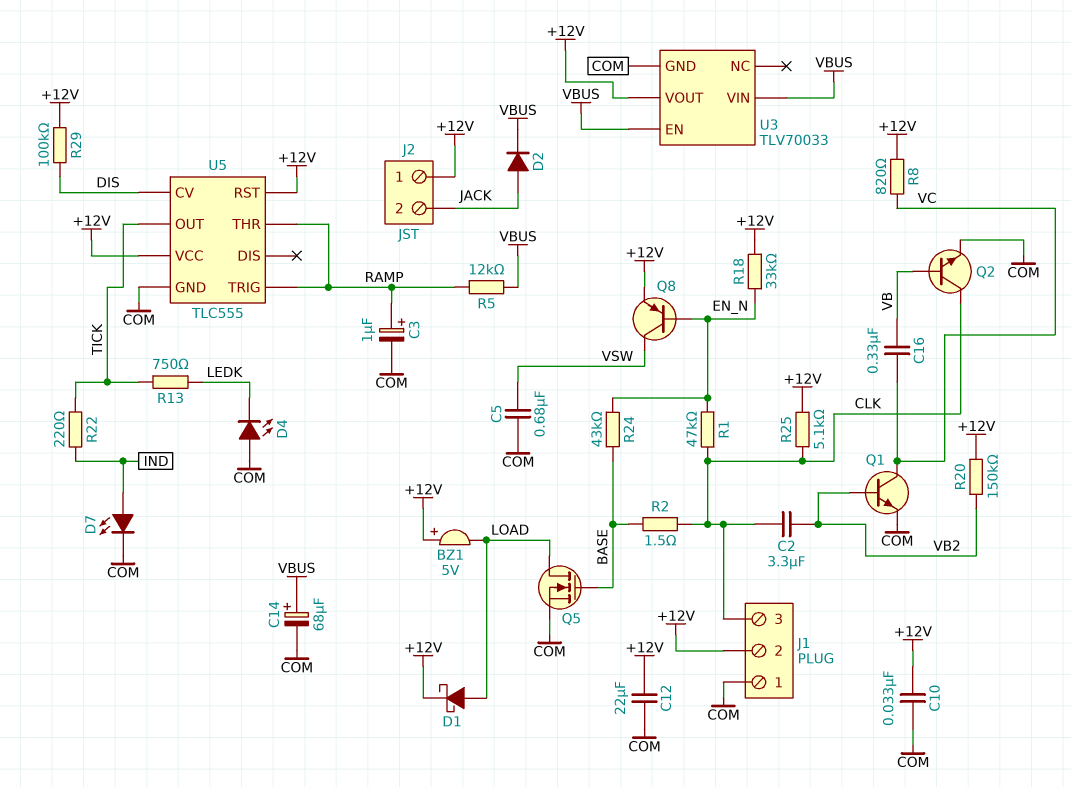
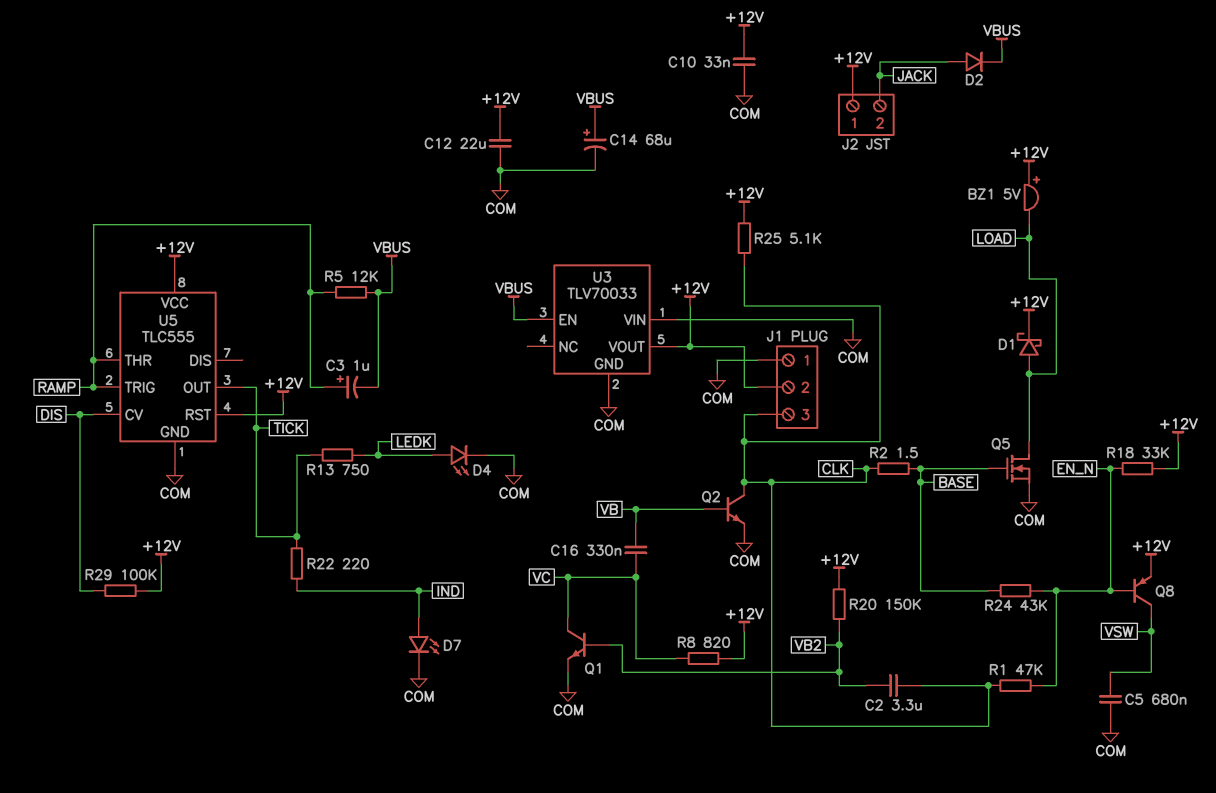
C3: 1uF (plus RAMP, minus COM) -> 1uF (plus RAMP, minus VBUS)
D4: LED (A COM, K LEDK) -> LED (A LEDK, K COM)
U3 pin VIN: VBUS -> COM

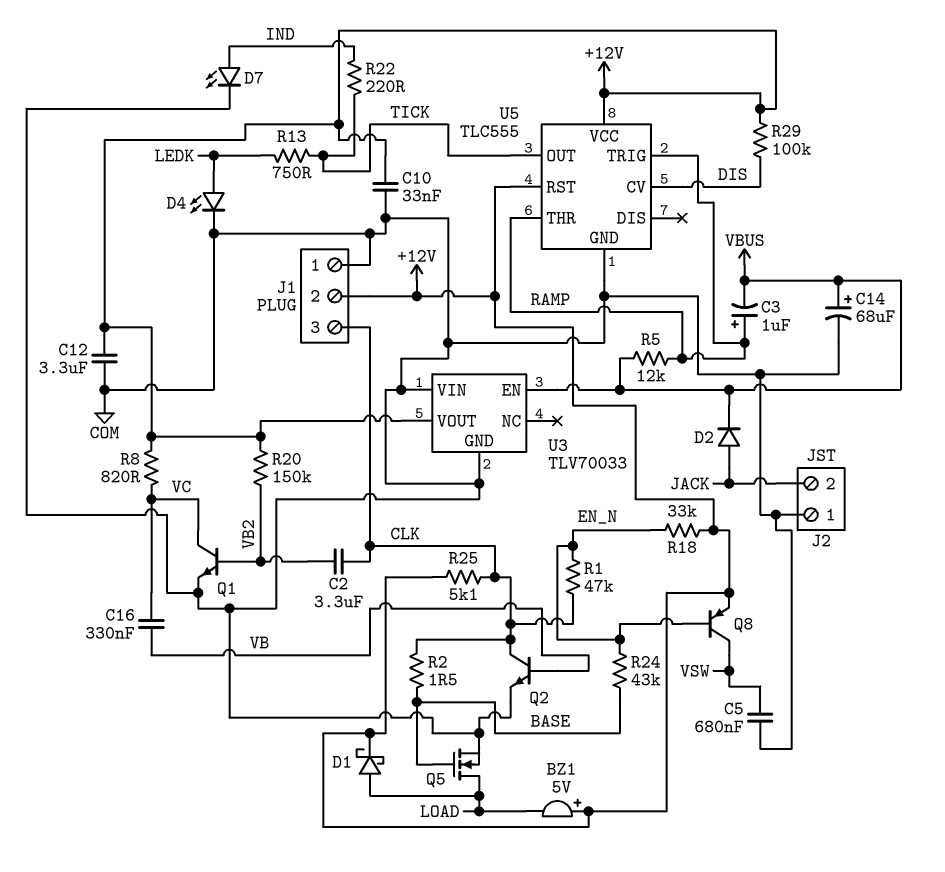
C12: 22uF (+12V, COM) -> 3.3uF (+12V, COM)
J2 pin 1: +12V -> COM

